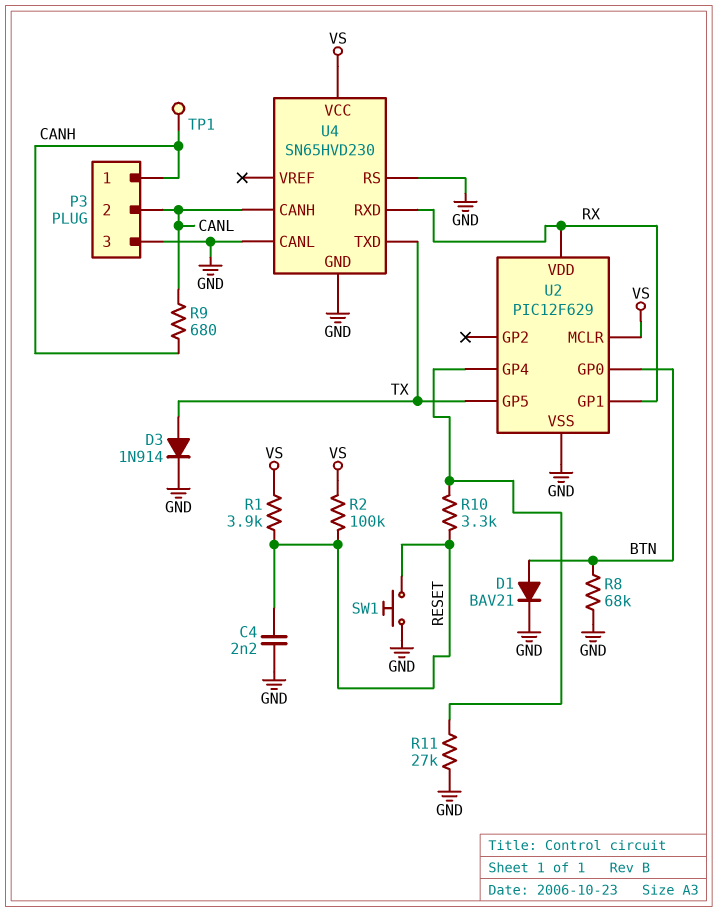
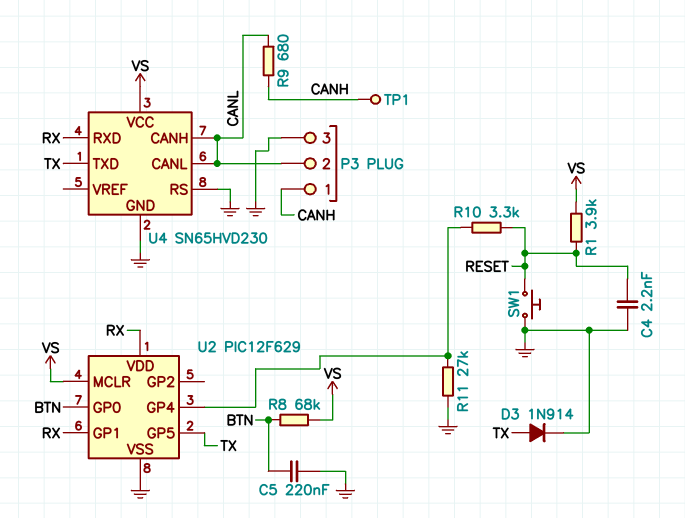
C5: none -> 220nF (BTN, GND)
D1: diode BAV21 (A BTN, K GND) -> none
R2: 100k (RESET, VS) -> none
R8: 68k (BTN, GND) -> 68k (BTN, VS)
U4 pin CANL: GND -> CANL

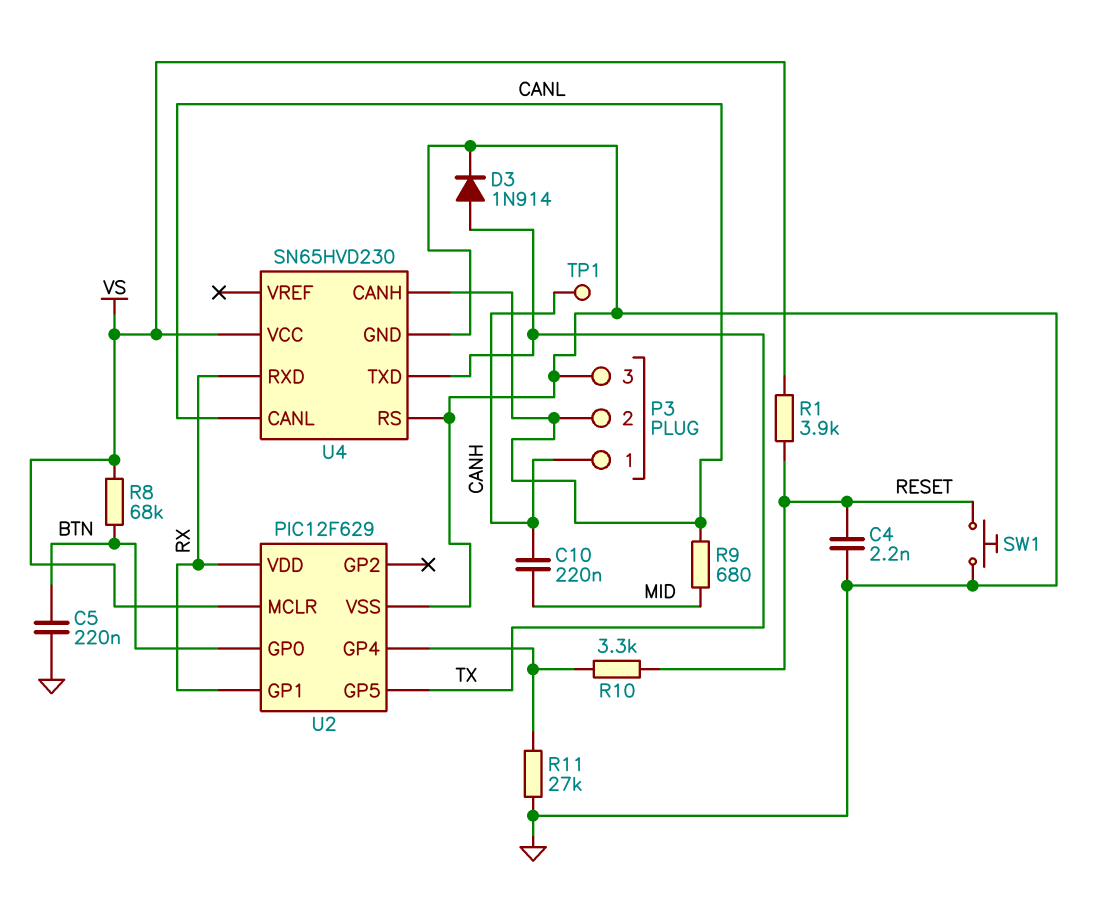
C10: none -> 220nF (CANH, MID)
R9: 680 (CANH, CANL) -> 680 (CANL, MID)

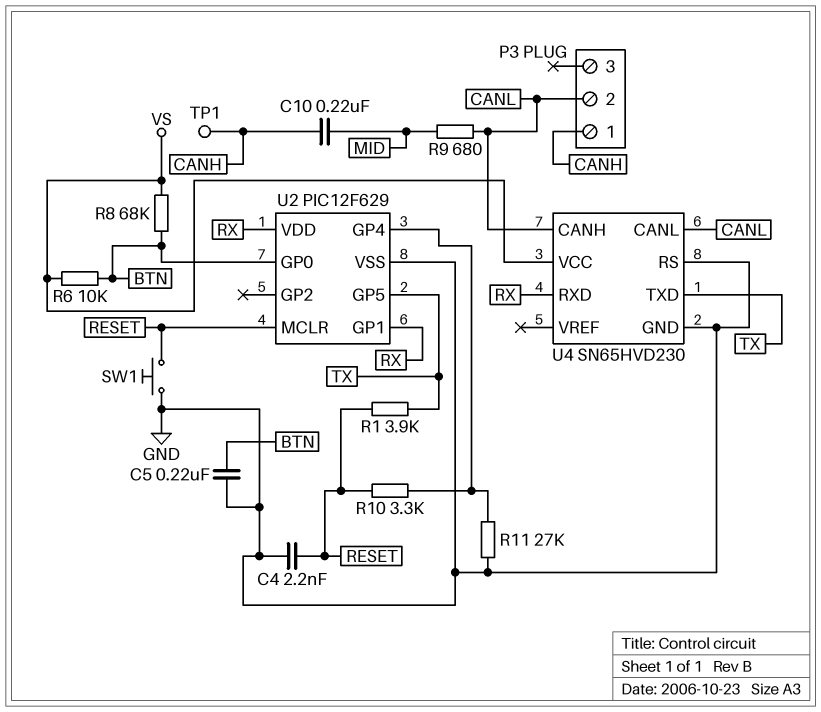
D3: diode 1N914 (A TX, K GND) -> none
P3 pin 3: GND -> none
R1: 3.9k (RESET, VS) -> 3.9k (RESET, TX)
R6: none -> 10k (BTN, VS)
U2 pin MCLR: VS -> RESET

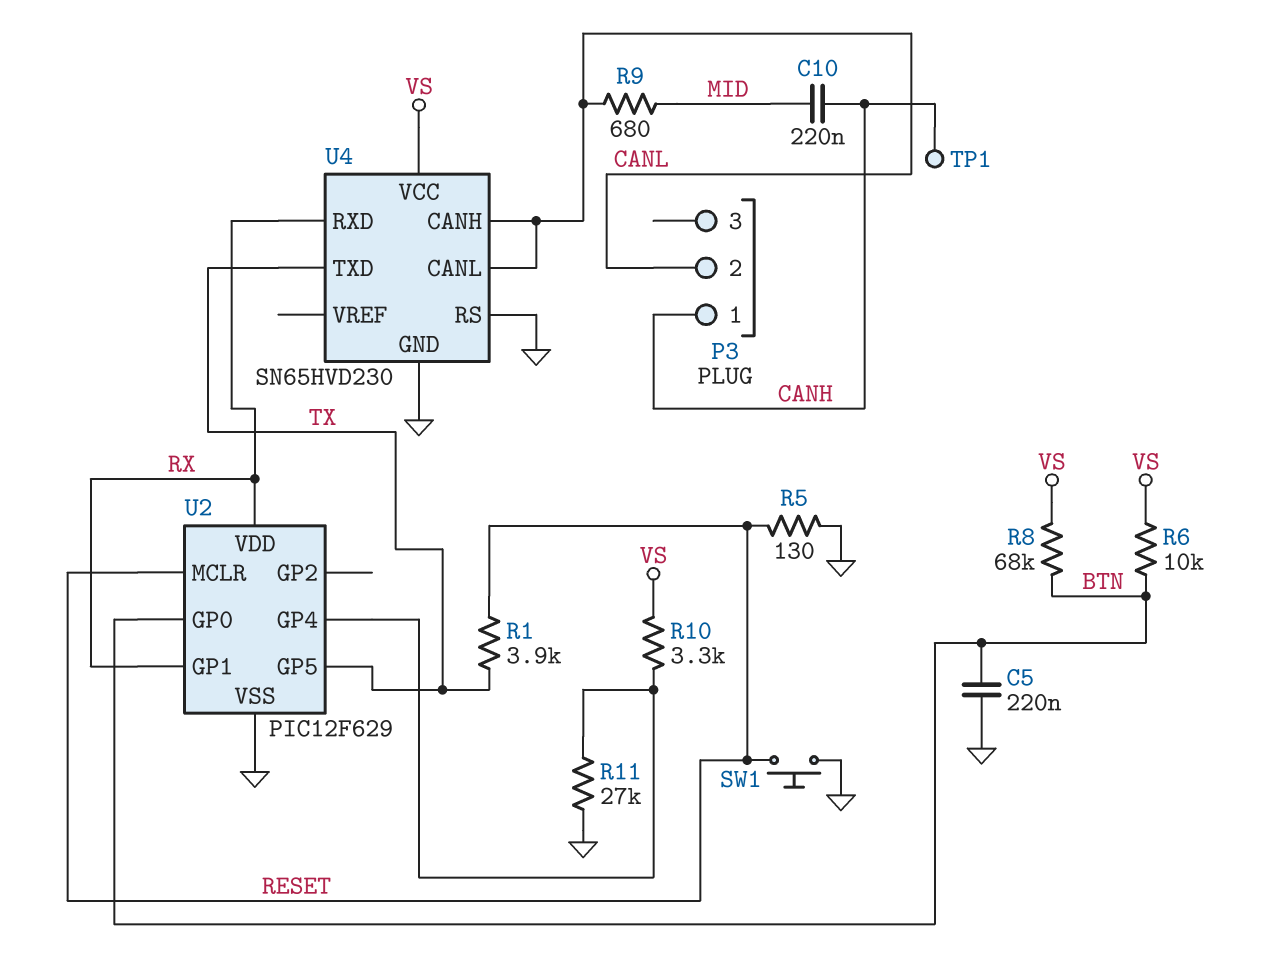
C4: 2.2nF (GND, RESET) -> none
R5: none -> 130 (GND, RESET)
R10: 3.3k (RESET, U2/GP4) -> 3.3k (U2/GP4, VS)

